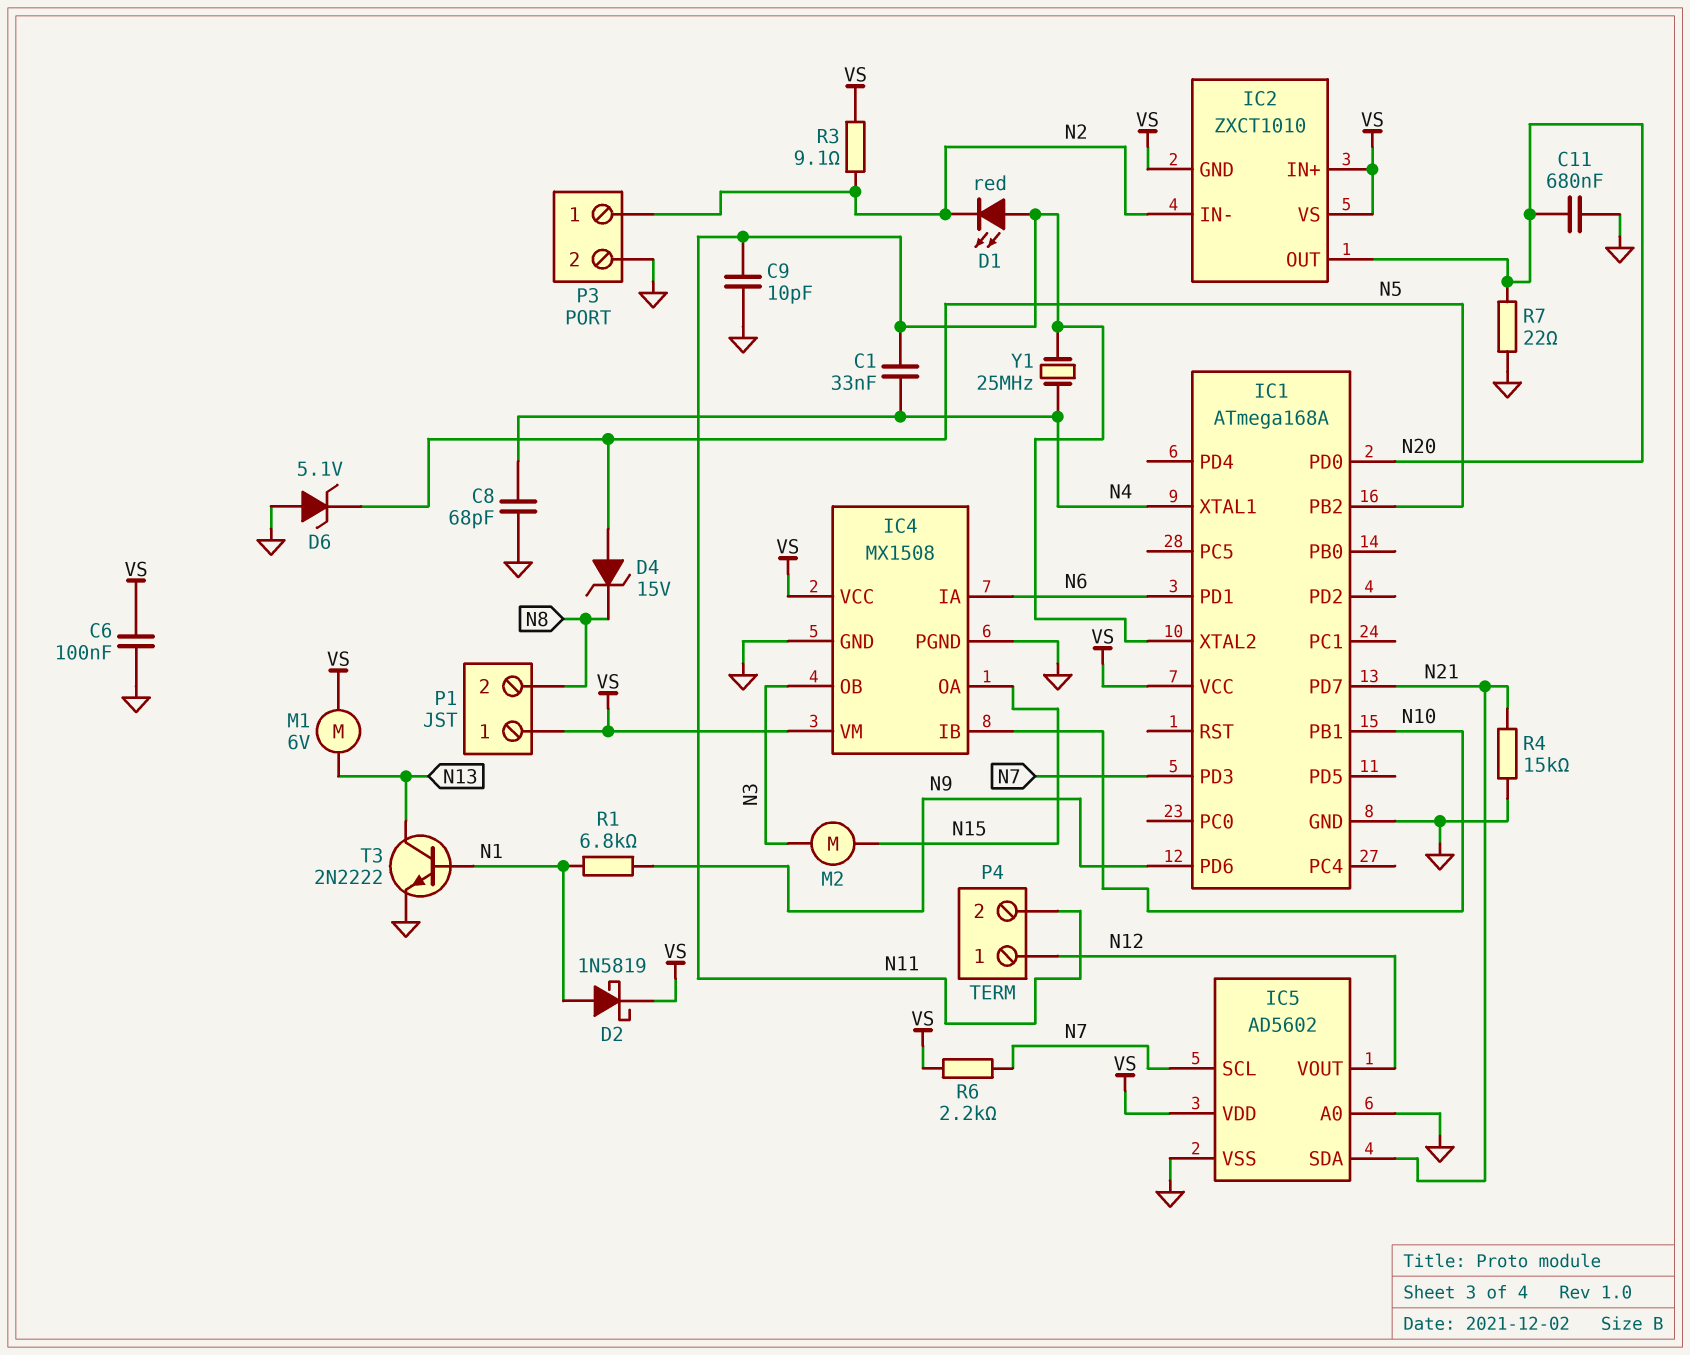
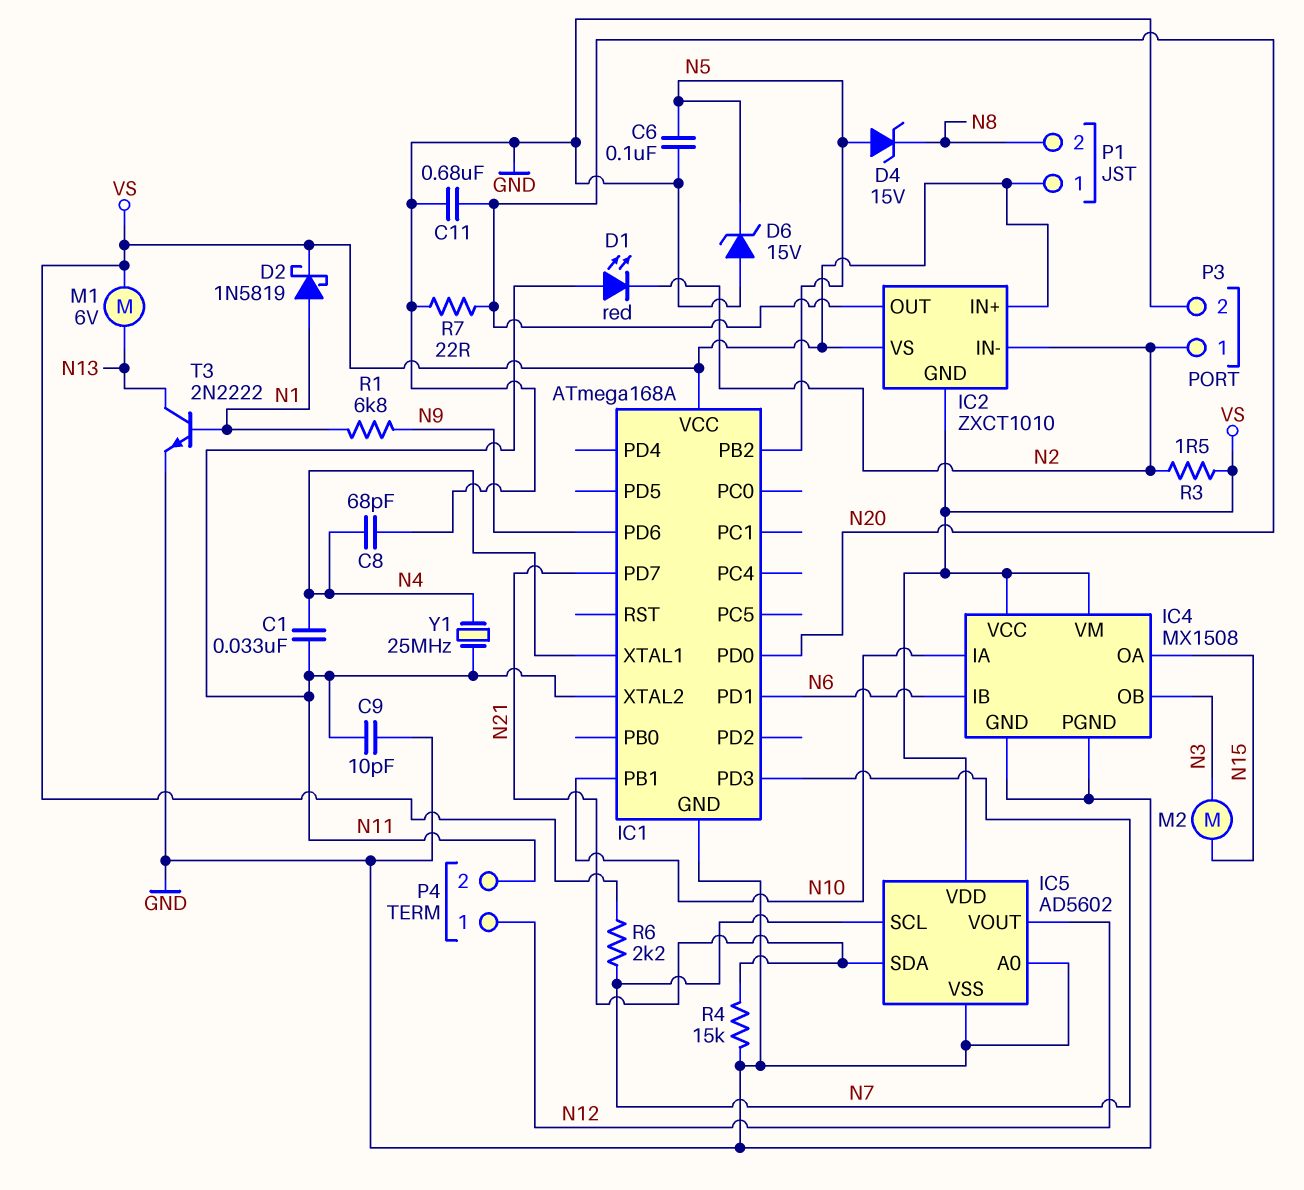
C6: 100nF (GND, VS) -> 100nF (GND, N5)
D6: zener 5.1V (A GND, K N5) -> zener 15V (A GND, K N5)
IC4 pin IA: N6 -> N10
IC4 pin IB: N10 -> N6
R3: 9.1 (N2, VS) -> 1.5 (N2, VS)

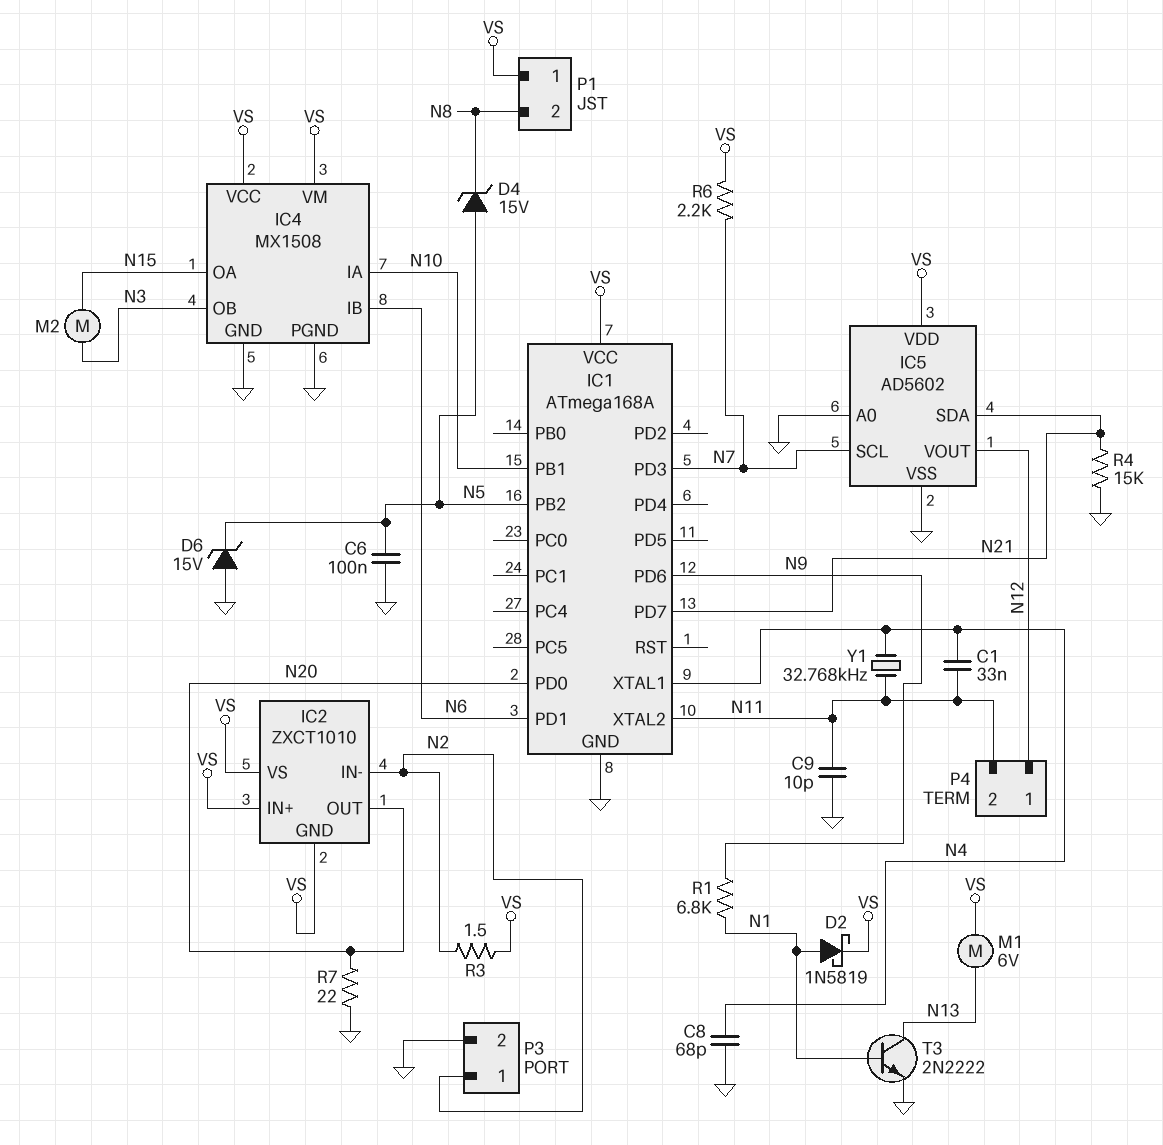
C11: 680nF (GND, N20) -> none
D1: LED red (A N11, K N2) -> none
Y1: 25MHz (N4, N11) -> 32.768kHz (N4, N11)

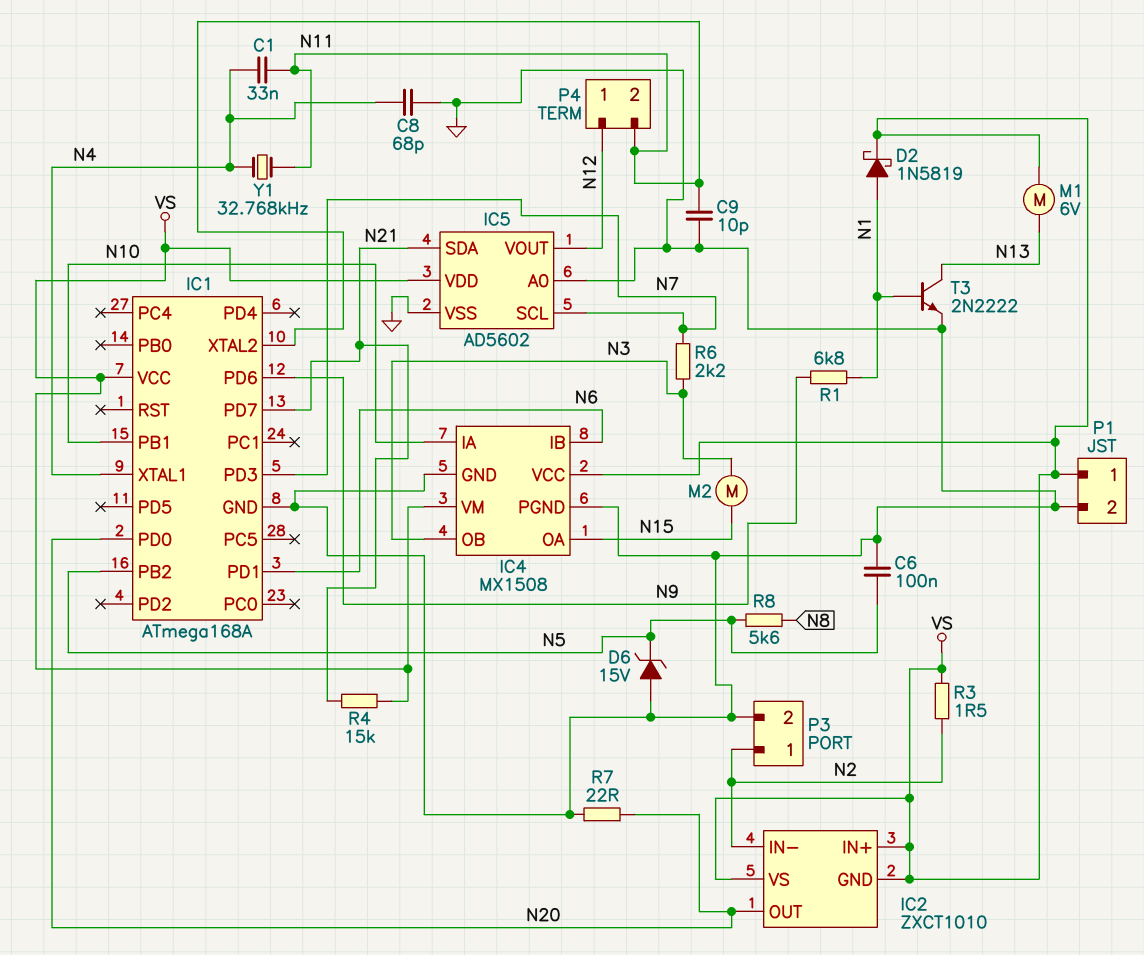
D4: zener 15V (A N5, K N8) -> none
P1 pin 2: N8 -> GND
R4: 15k (GND, N21) -> 15k (N21, VS)
R6: 2.2k (N7, VS) -> 2.2k (N3, N7)
R8: none -> 5.6k (N5, N8)

